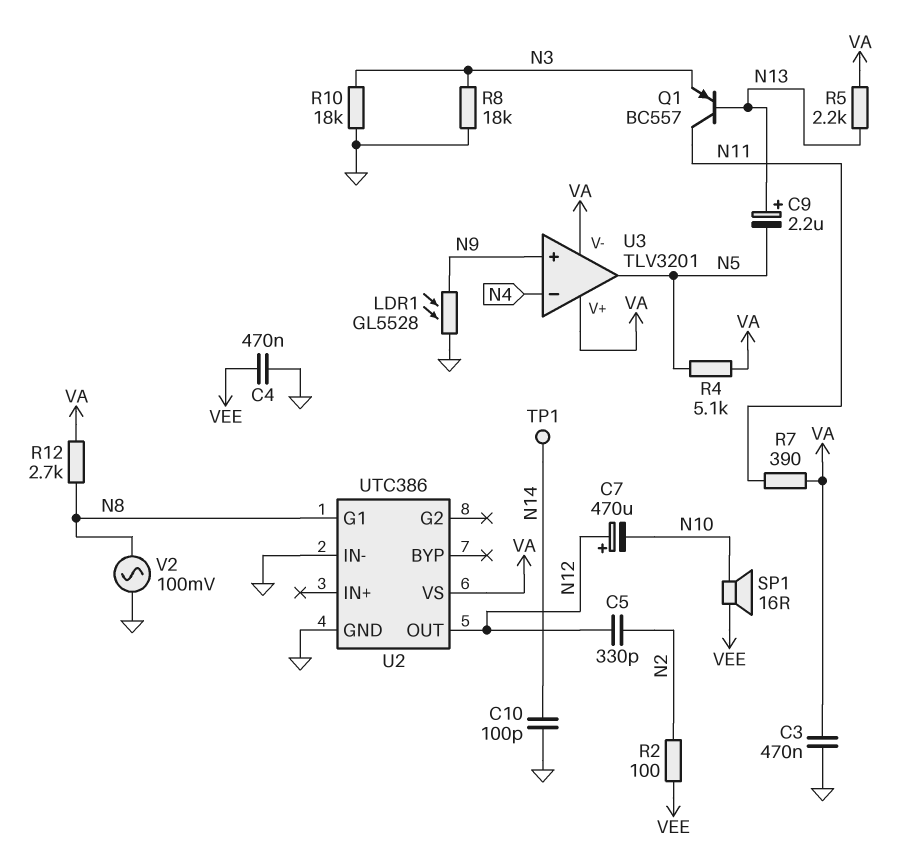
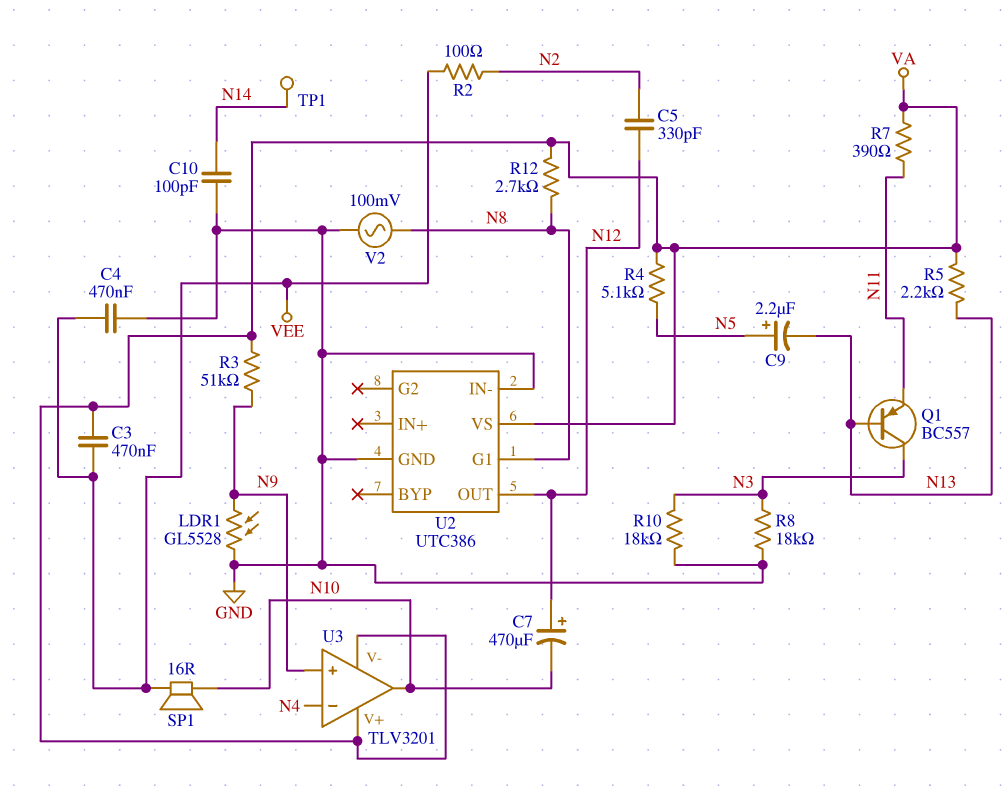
C3: 470nF (GND, VA) -> 470nF (VA, VEE)
C9: 2.2uF (plus N13, minus N5) -> 2.2uF (plus N5, minus N13)
Q1: PNP BC557 (B N13, C N11, E N3) -> PNP BC557 (B N13, C N3, E N11)
R3: none -> 51k (N9, VA)
U3 pin out: N5 -> N10

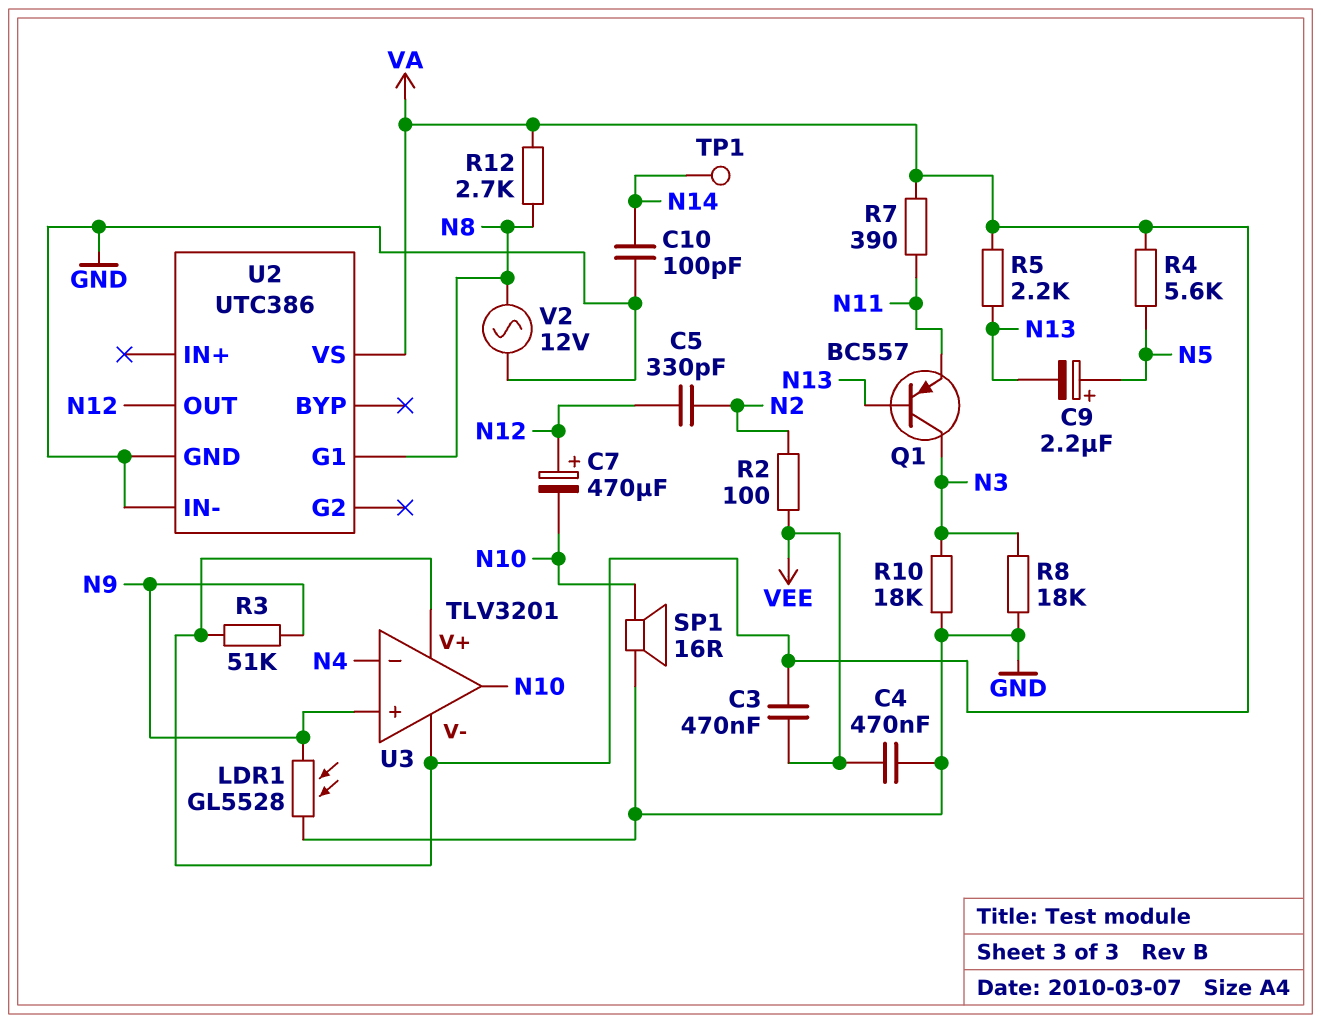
R4: 5.1k (N5, VA) -> 5.6k (N5, VA)
SP1: speaker 16R (N10, VEE) -> speaker 16R (GND, N10)
V2: AC 100mV (GND, N8) -> AC 12V (GND, N8)

